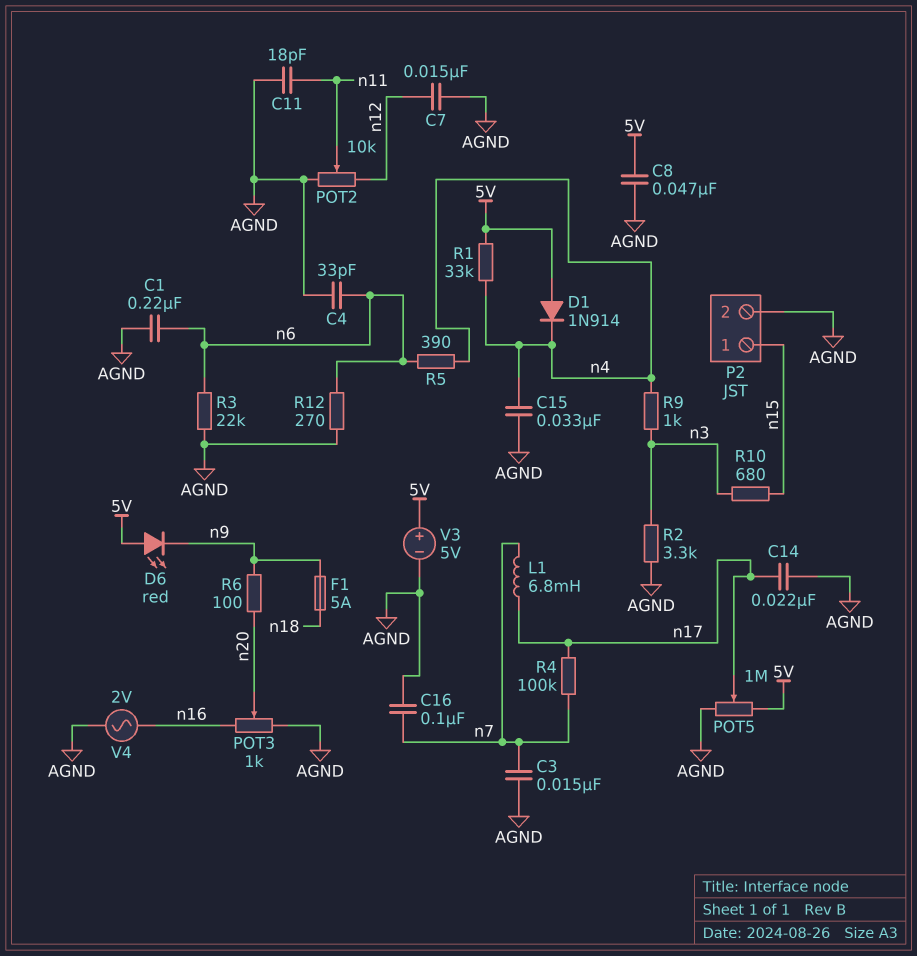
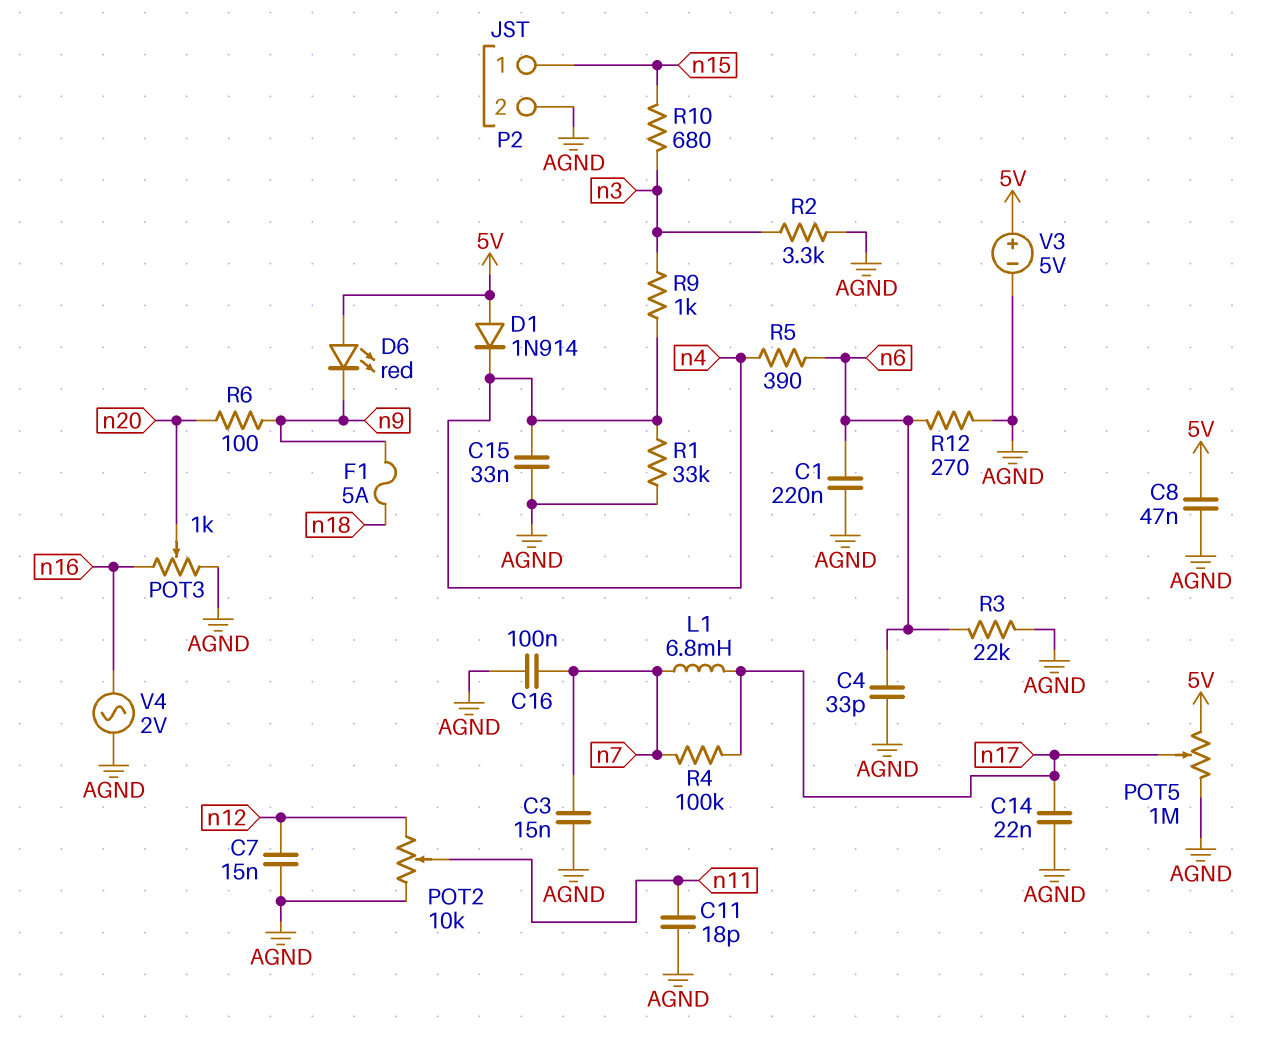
R1: 33k (5V, n4) -> 33k (AGND, n4)

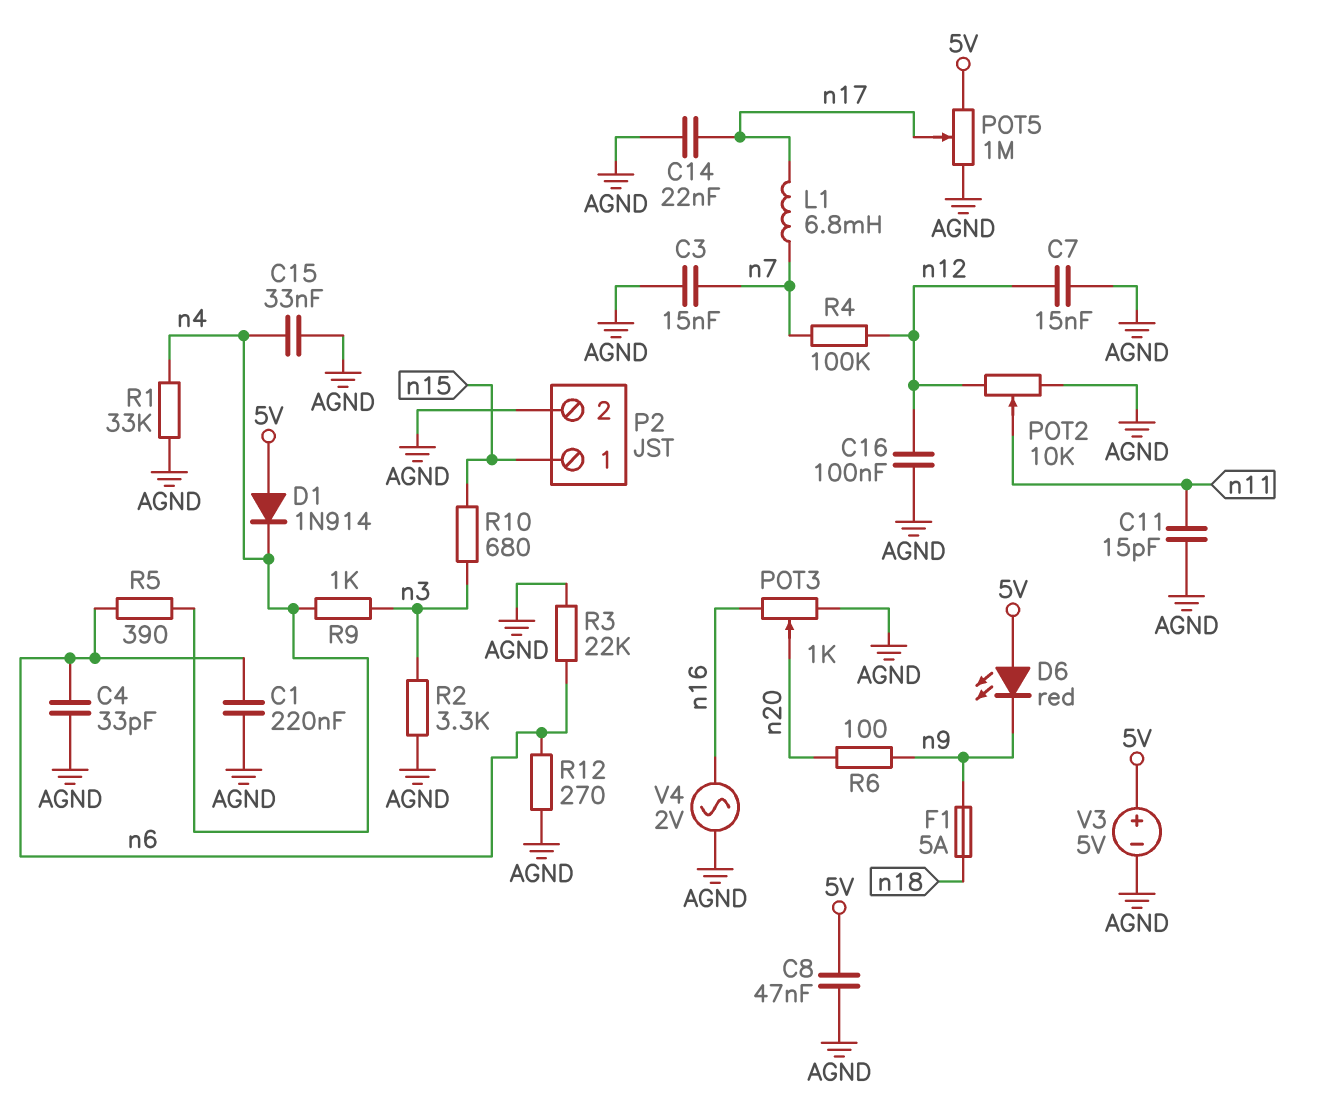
C11: 18pF (AGND, n11) -> 15pF (AGND, n11)
C16: 100nF (AGND, n7) -> 100nF (AGND, n12)
R4: 100k (n7, n17) -> 100k (n7, n12)

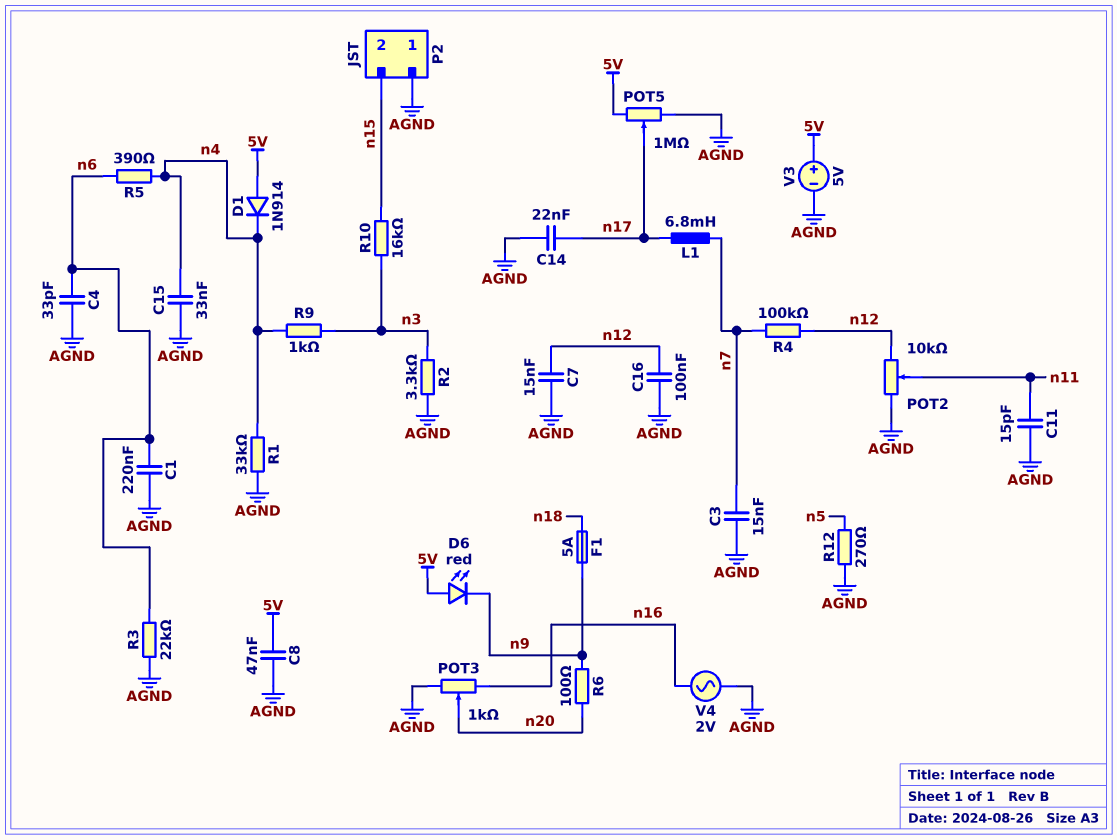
P2 pin 1: n15 -> AGND
P2 pin 2: AGND -> n15
R10: 680 (n3, n15) -> 16k (n3, n15)
R12: 270 (AGND, n6) -> 270 (AGND, n5)

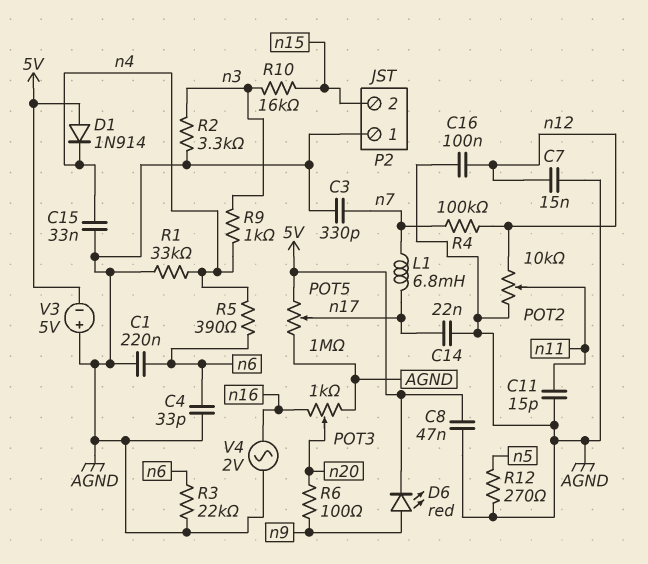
C3: 15nF (AGND, n7) -> 330pF (AGND, n7)
D6: LED red (A 5V, K n9) -> LED red (A n9, K 5V)
F1: 5A (n9, n18) -> none
V3: 5V (plus 5V, minus AGND) -> 5V (plus AGND, minus 5V)

